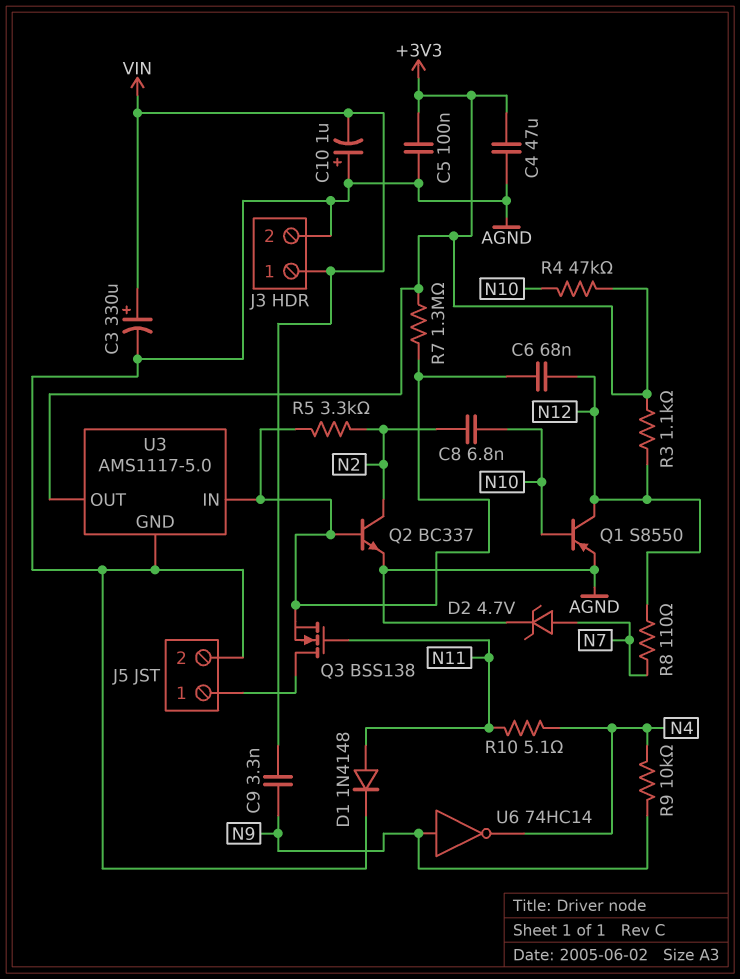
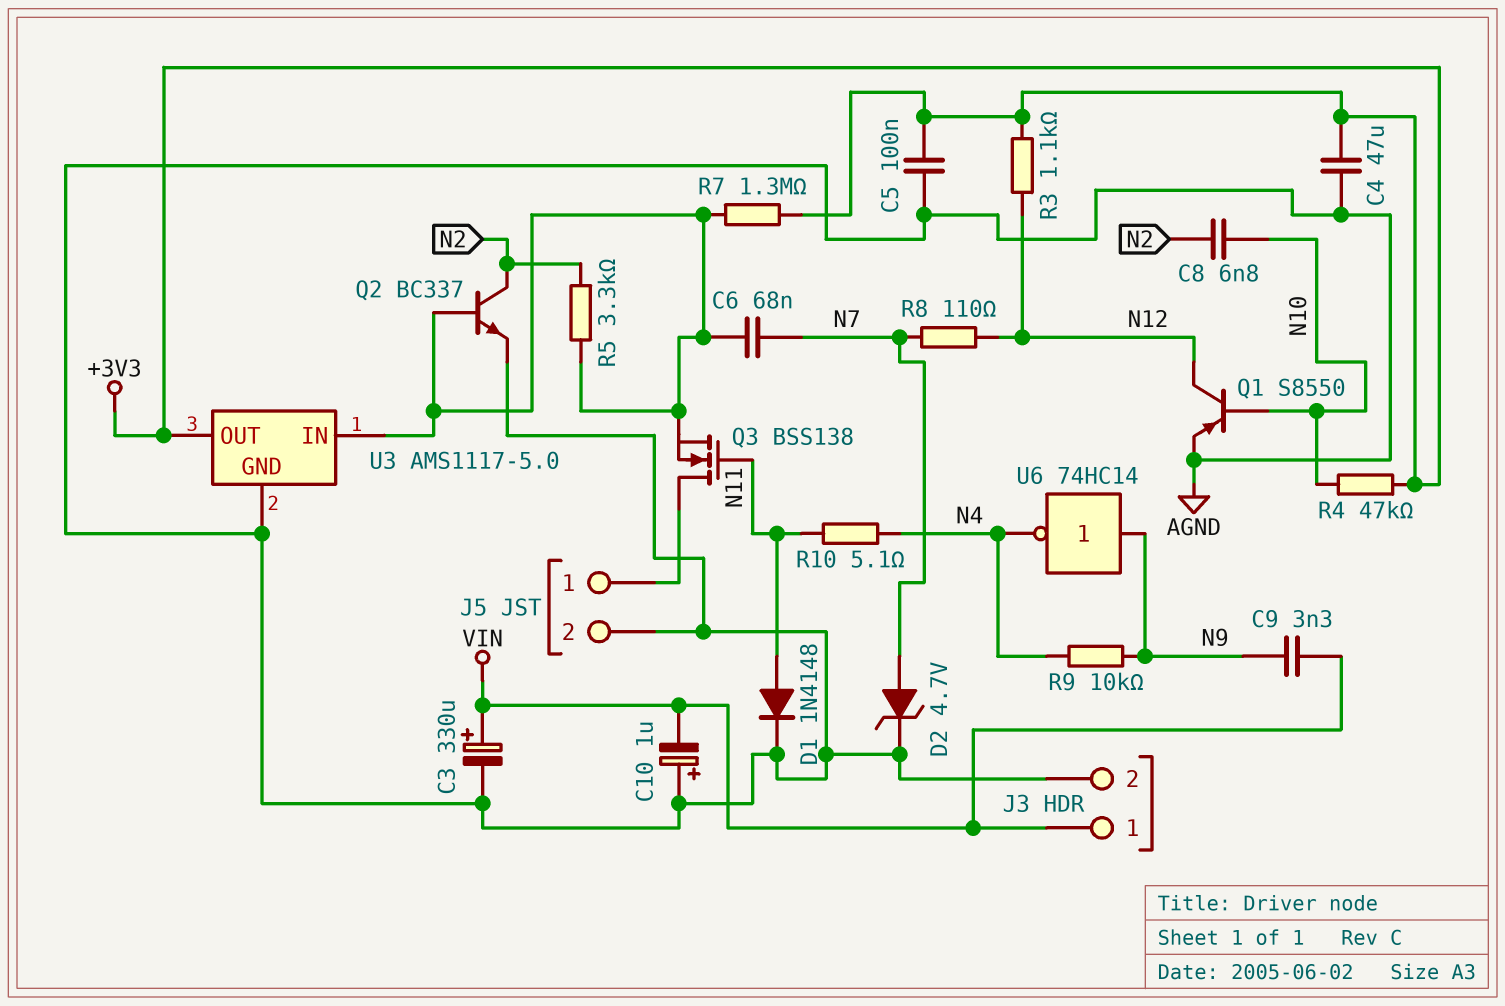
C6: 68nF (N12, U3/IN) -> 68nF (N7, U3/IN)

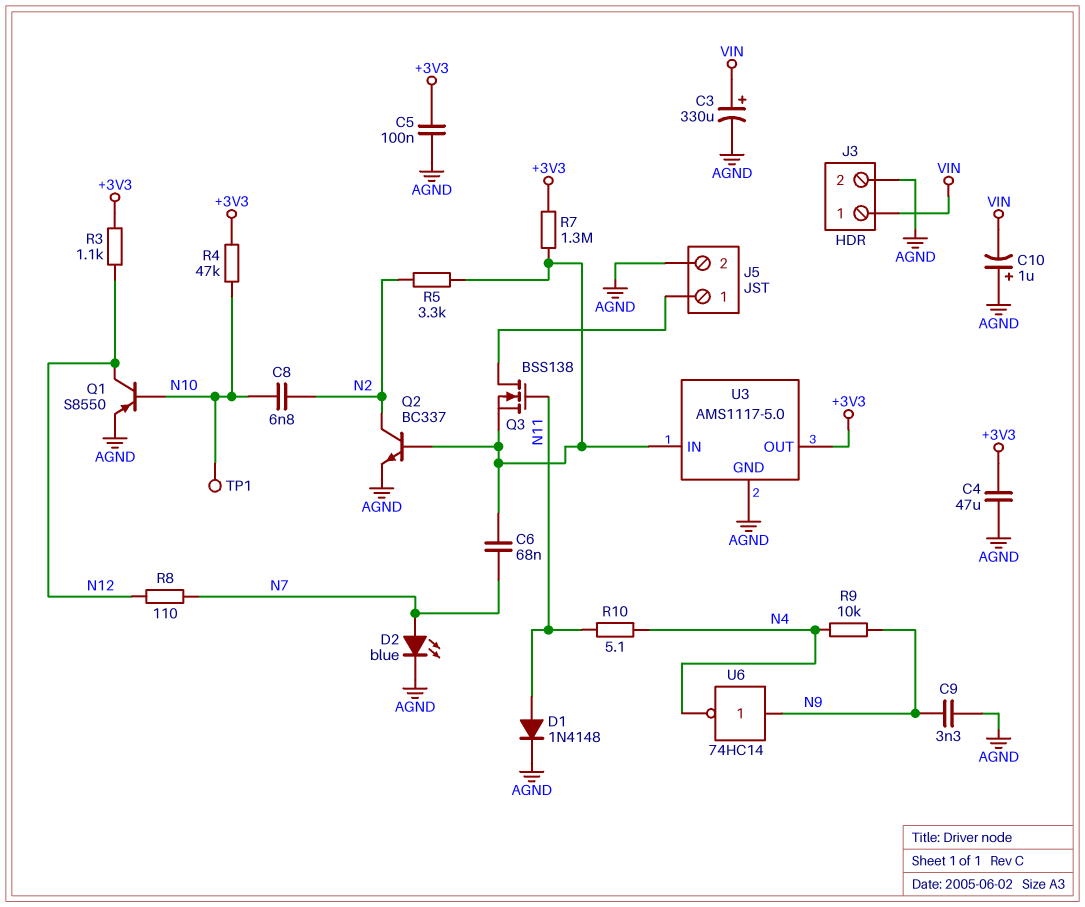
C9: 3.3nF (N9, VIN) -> 3.3nF (AGND, N9)
D2: zener 4.7V (A N7, K AGND) -> LED blue (A N7, K AGND)
TP1: none -> test point (N10)

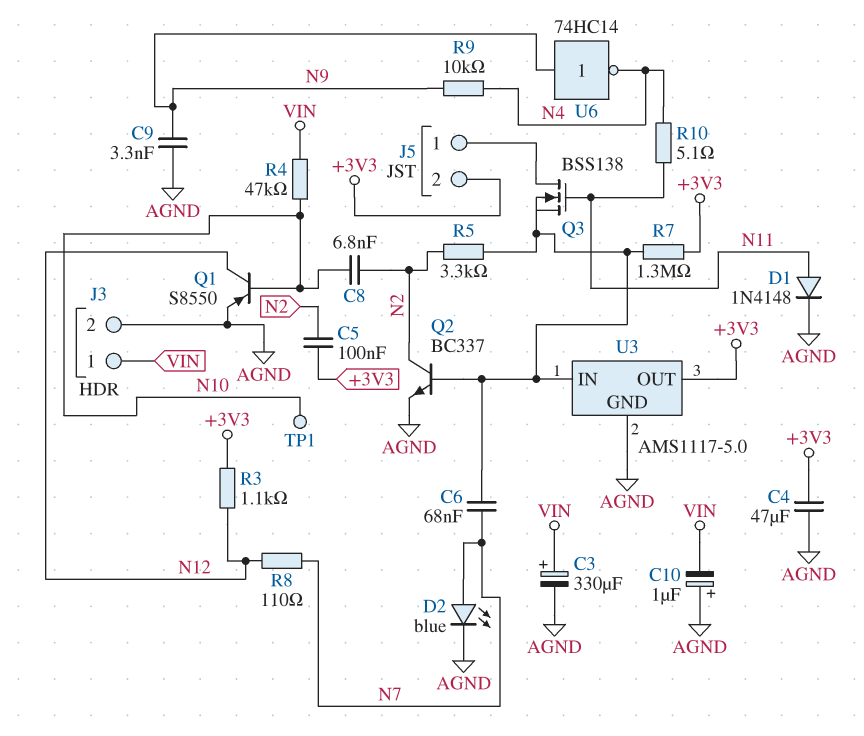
C5: 100nF (+3V3, AGND) -> 100nF (+3V3, N2)
J5 pin 2: AGND -> +3V3
R4: 47k (+3V3, N10) -> 47k (N10, VIN)

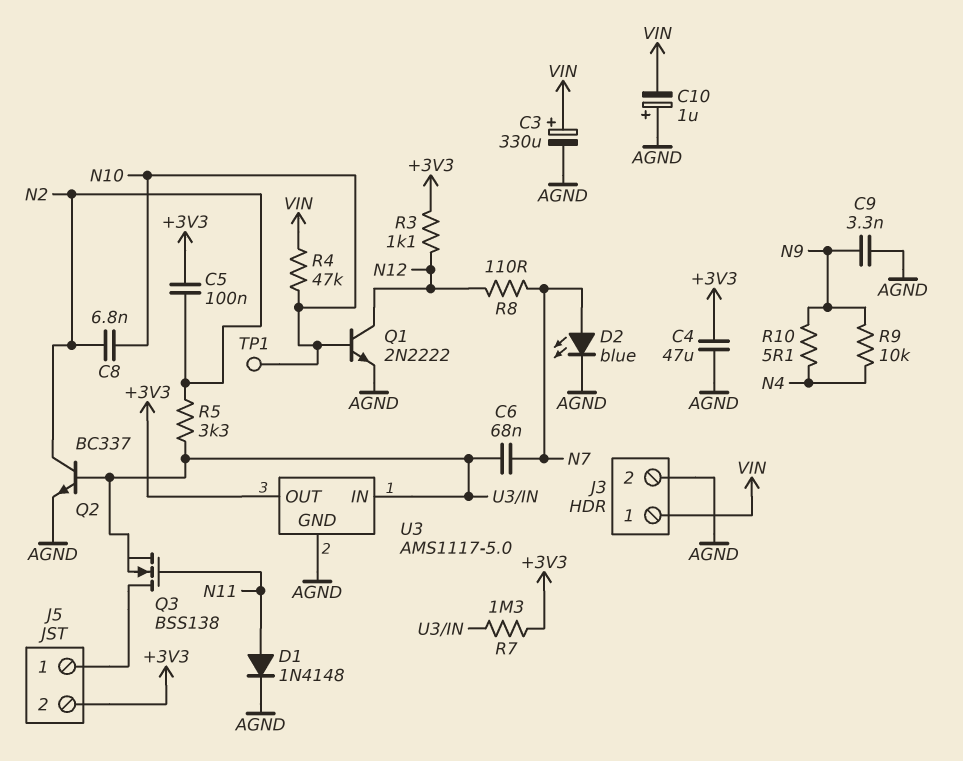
Q1: PNP S8550 (B N10, C N12, E AGND) -> NPN 2N2222 (B N10, C N12, E AGND)
R10: 5.1 (N4, N11) -> 5.1 (N4, N9)
U6: NOT 74HC14 (in N9, out N4) -> none

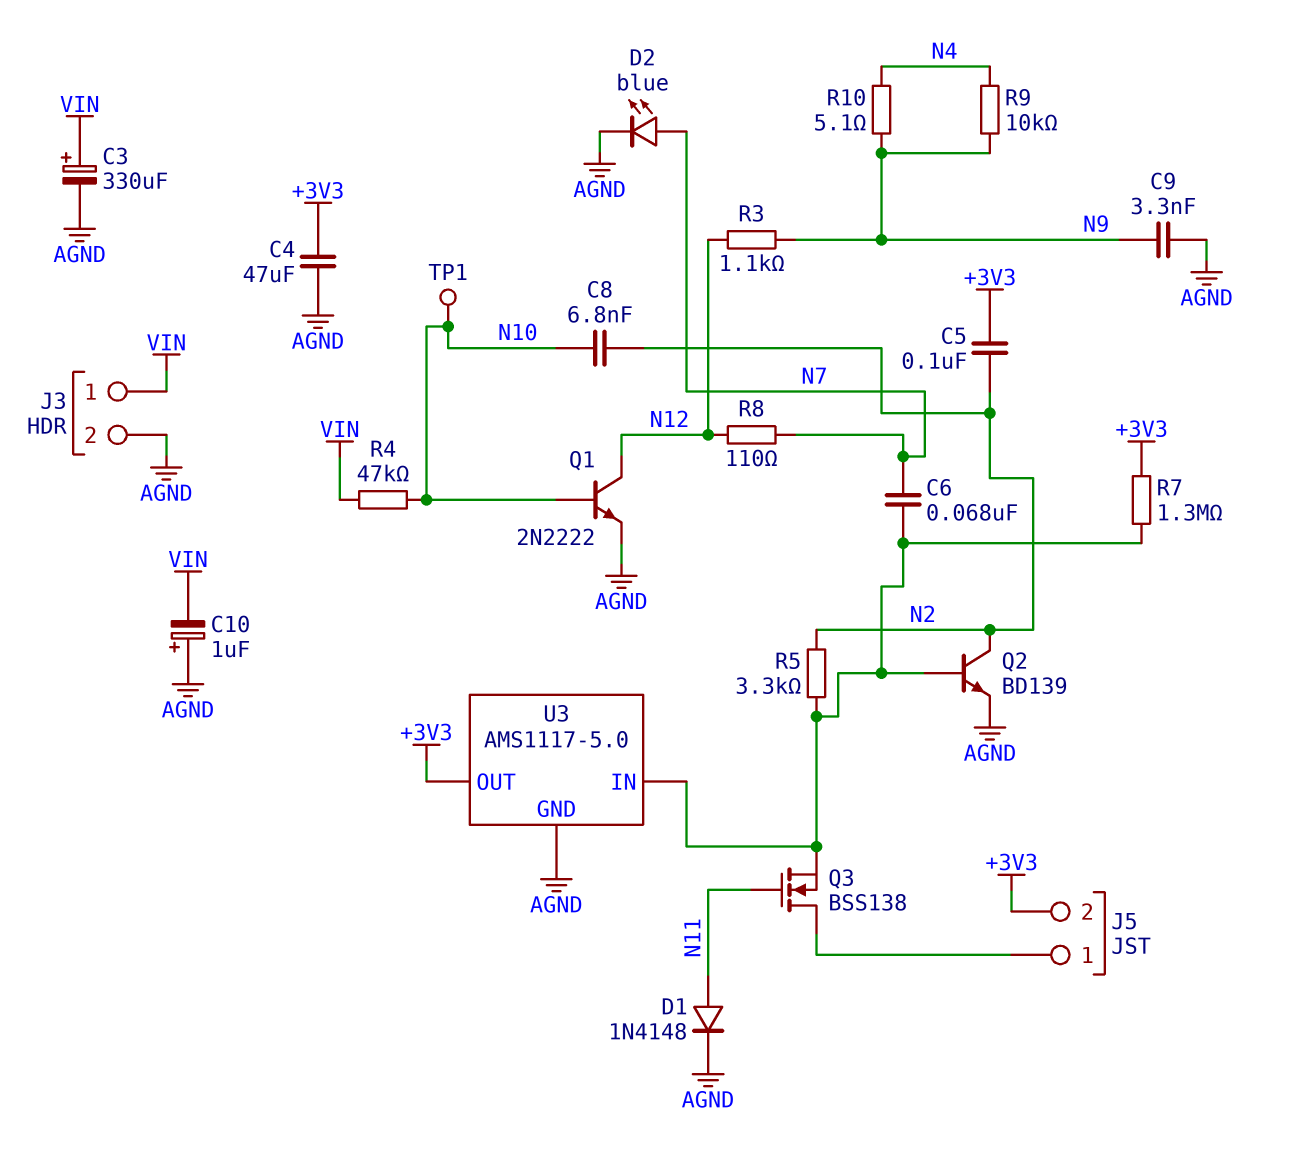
Q2: NPN BC337 (B U3/IN, C N2, E AGND) -> NPN BD139 (B U3/IN, C N2, E AGND)
R3: 1.1k (+3V3, N12) -> 1.1k (N9, N12)

